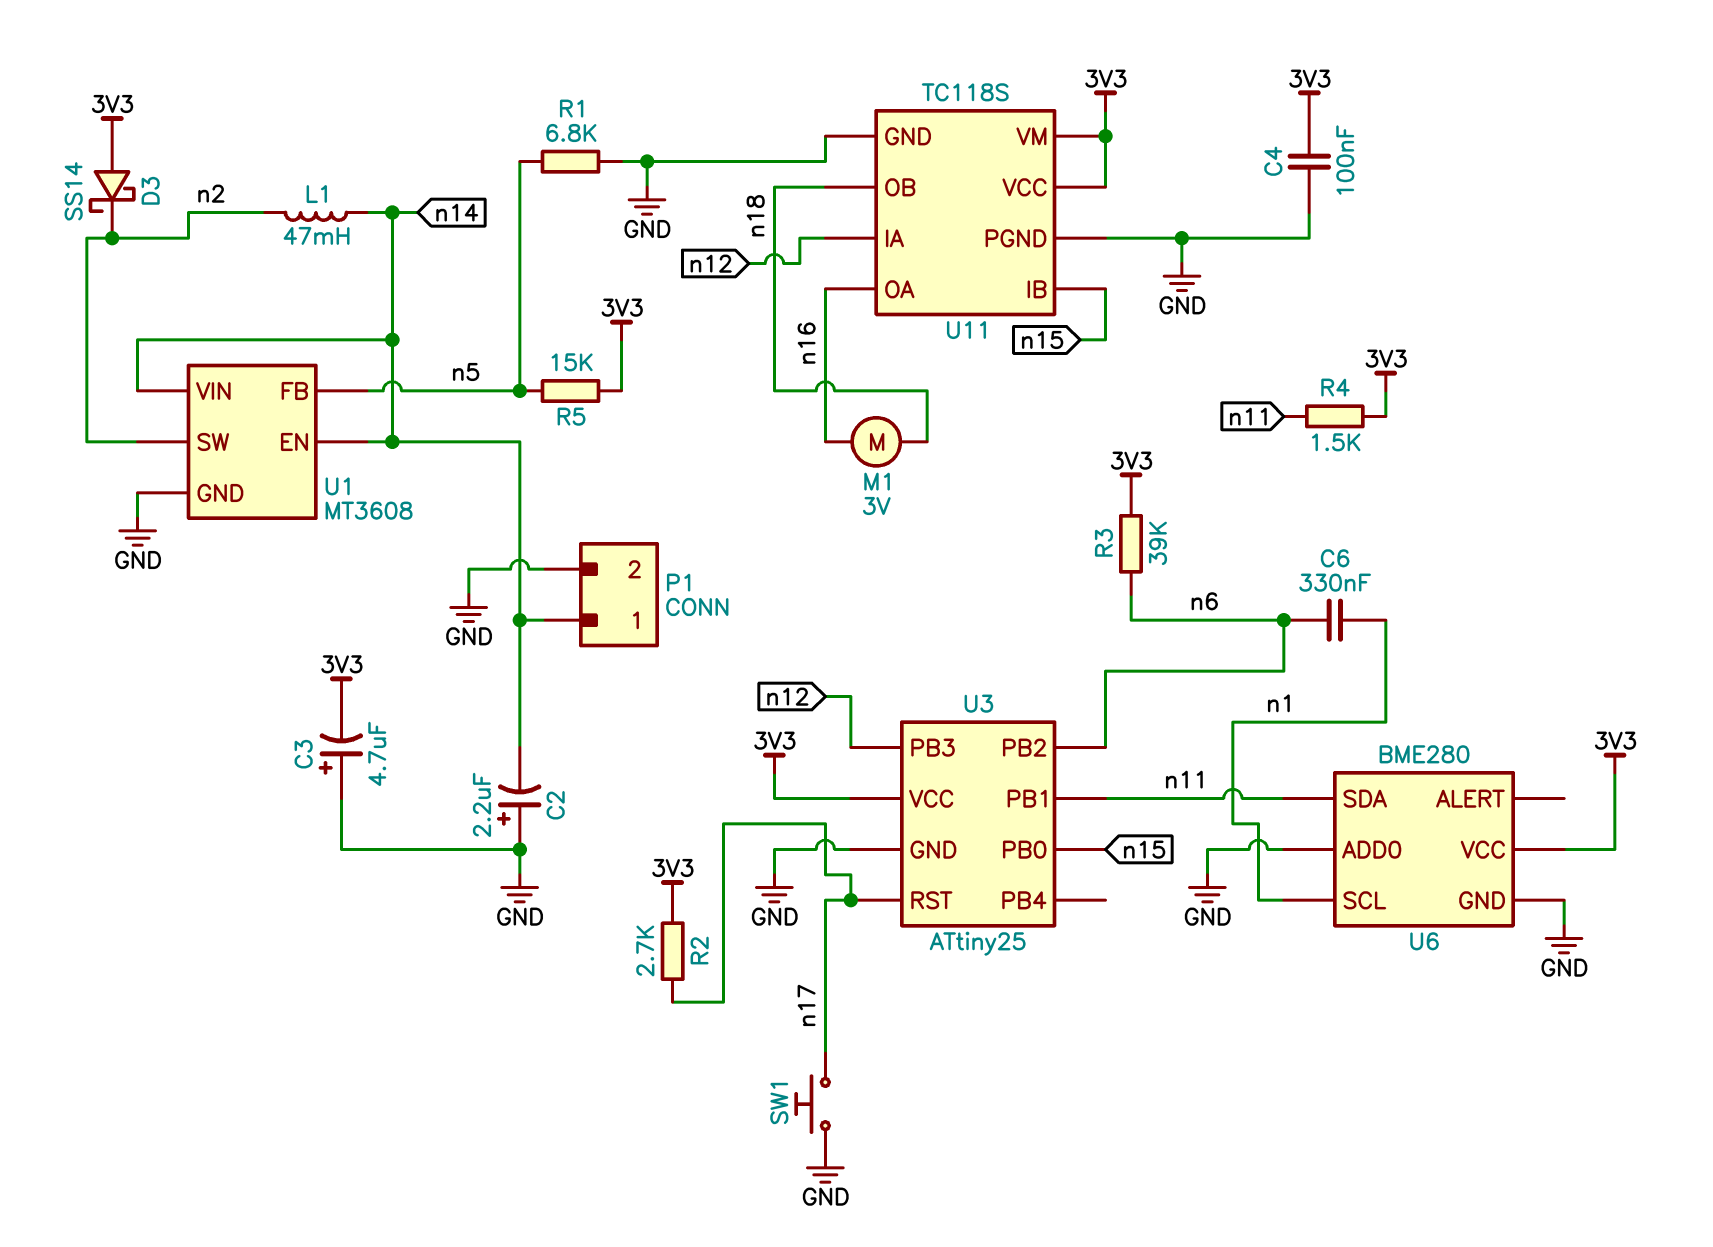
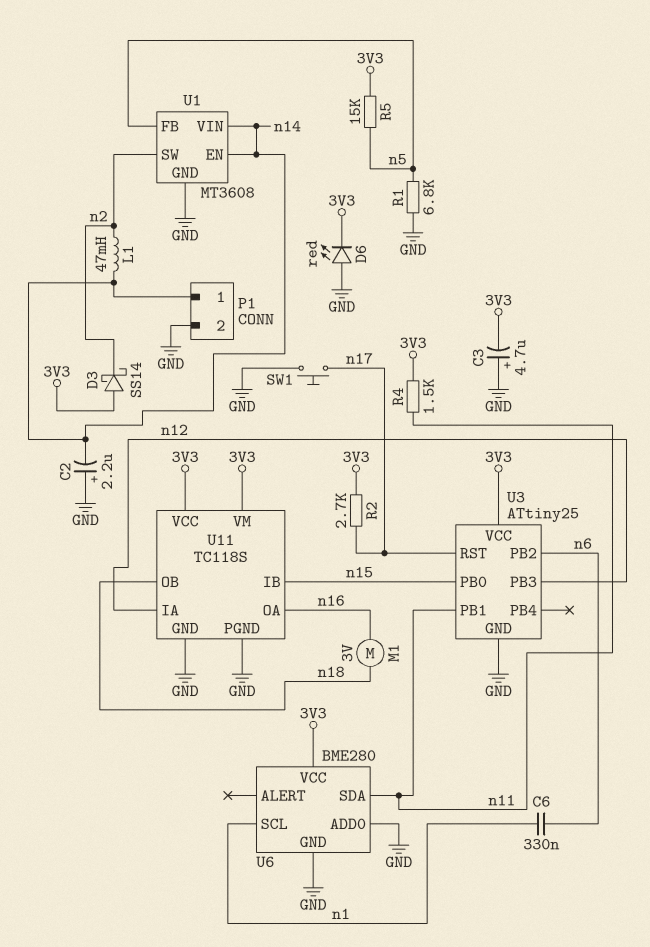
C4: 100nF (3V3, GND) -> none
D6: none -> LED red (A GND, K 3V3)
R3: 39k (3V3, n6) -> none

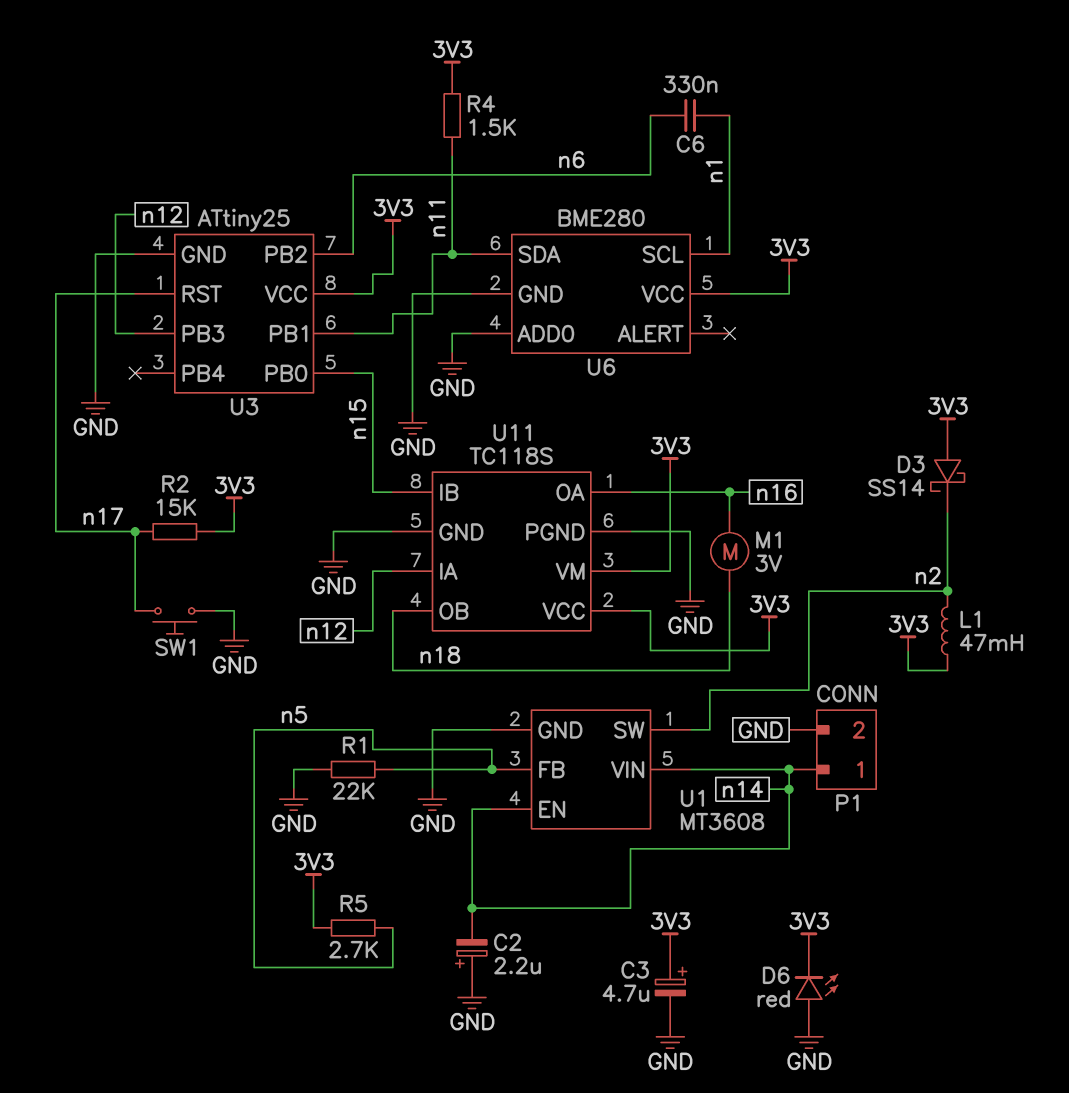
C3: 4.7uF (plus GND, minus 3V3) -> 4.7uF (plus 3V3, minus GND)
L1: 47mH (n2, n14) -> 47mH (3V3, n2)
R1: 6.8k (GND, n5) -> 22k (GND, n5)
R2: 2.7k (3V3, n17) -> 15k (3V3, n17)
R5: 15k (3V3, n5) -> 2.7k (3V3, n5)

